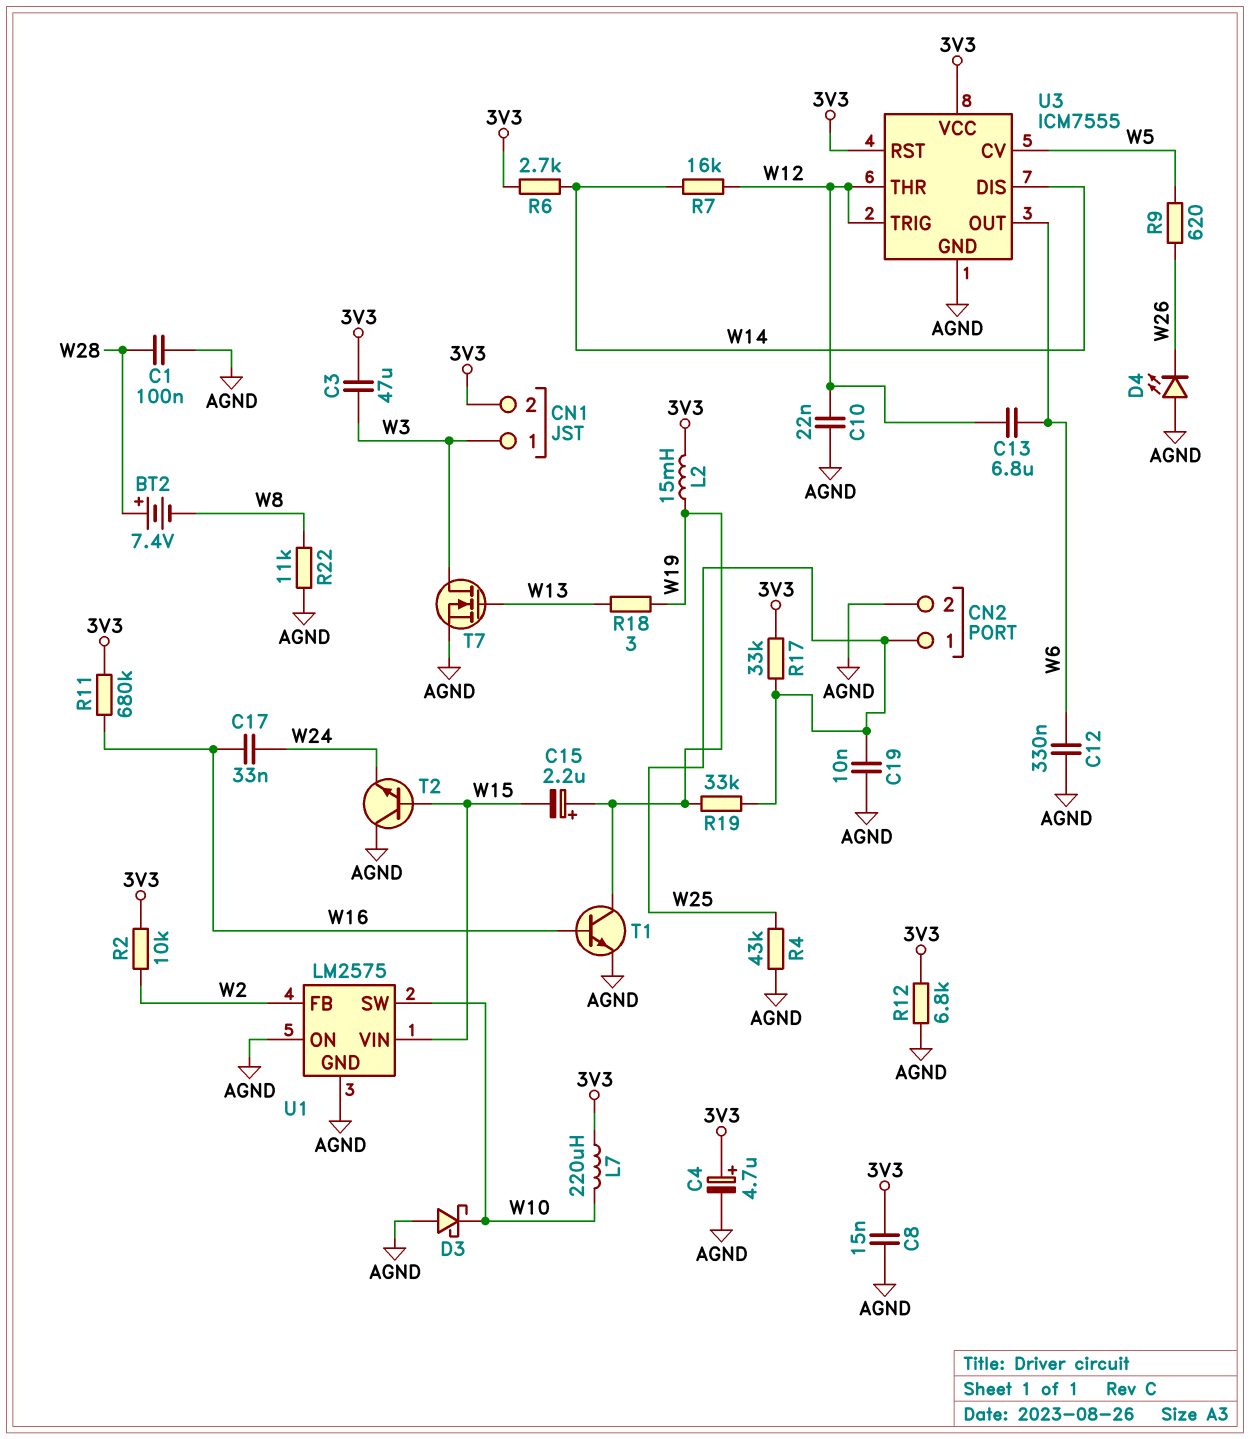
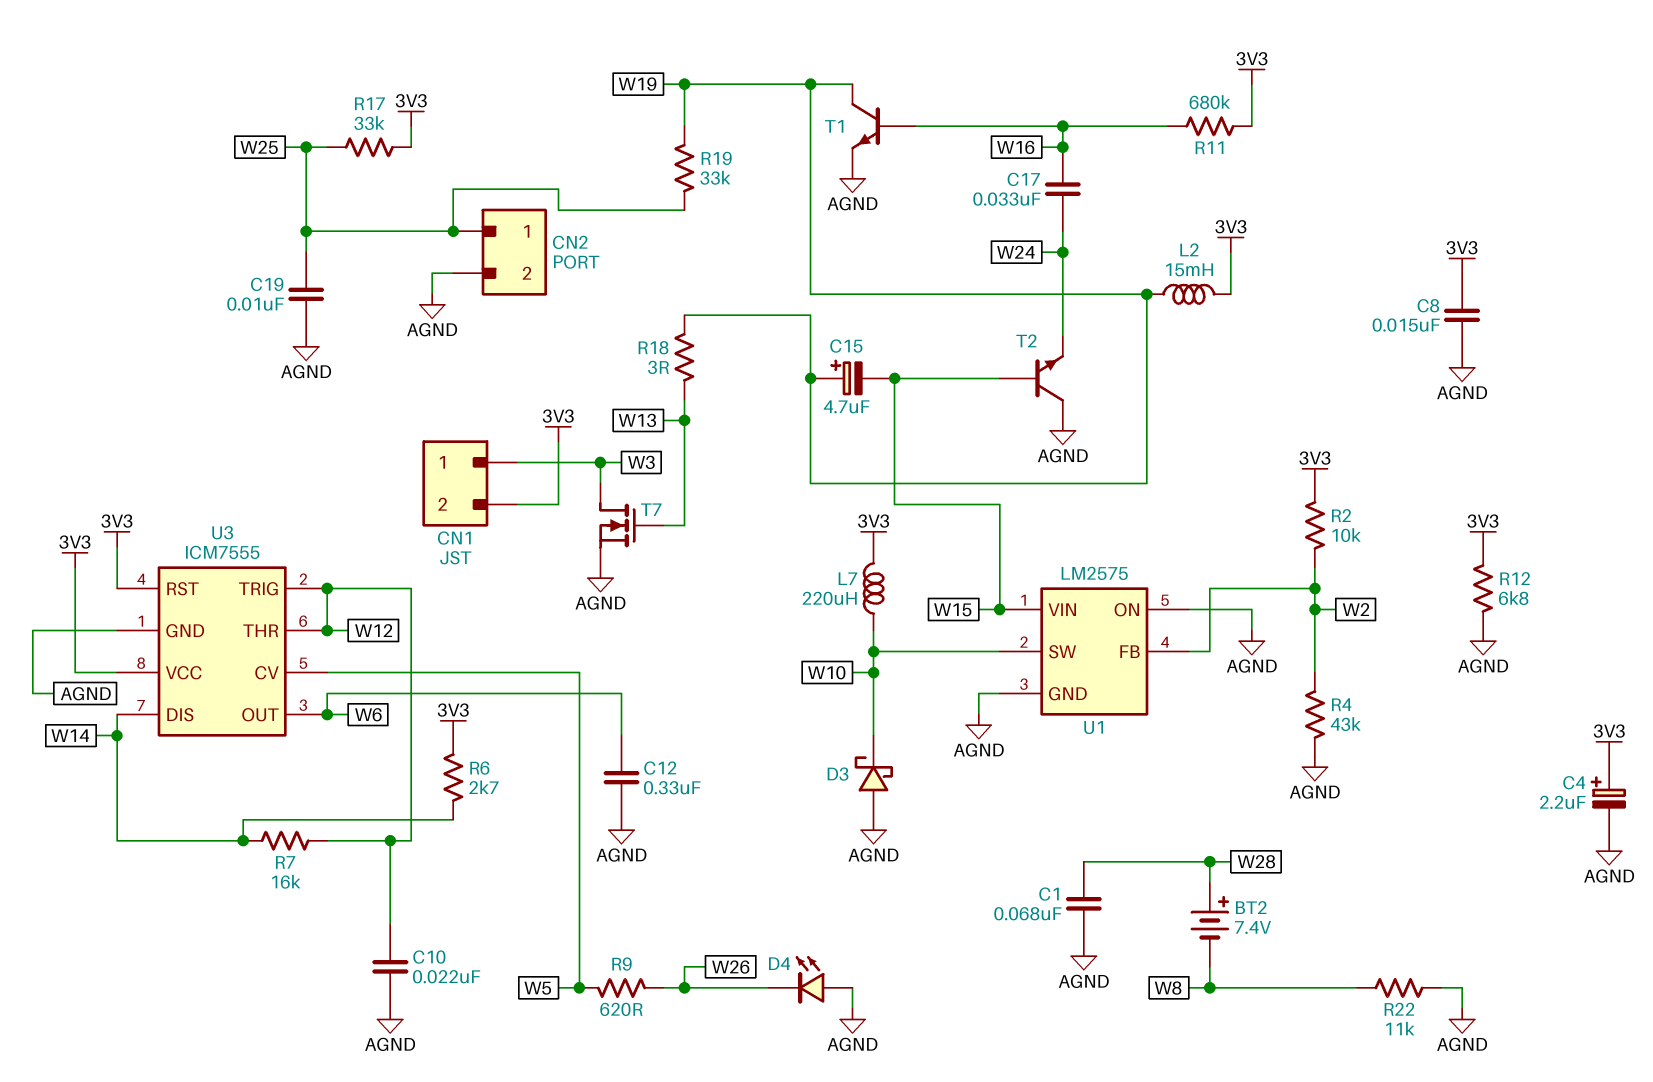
C1: 100nF (AGND, W28) -> 68nF (AGND, W28)
C3: 47uF (3V3, W3) -> none
C4: 4.7uF (plus 3V3, minus AGND) -> 2.2uF (plus 3V3, minus AGND)
C13: 6.8uF (W6, W12) -> none
C15: 2.2uF (plus W19, minus W15) -> 4.7uF (plus W19, minus W15)
R4: 43k (AGND, W25) -> 43k (AGND, W2)

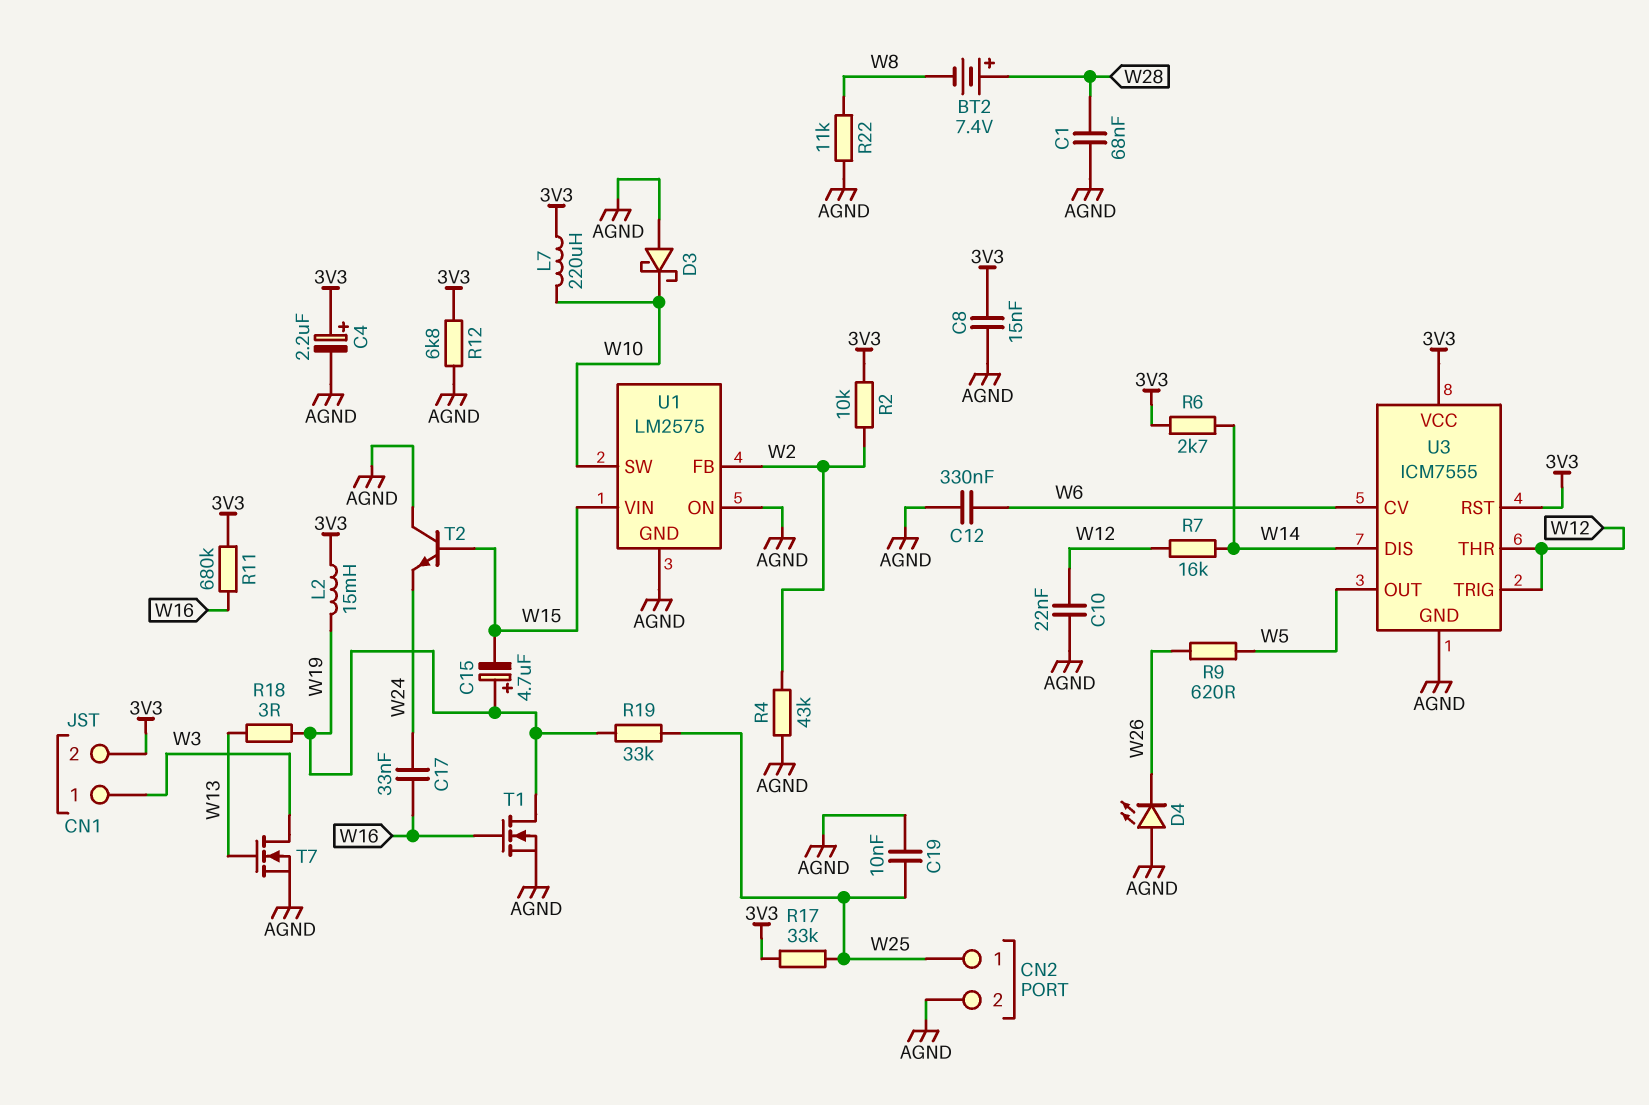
T1: NPN (B W16, C W19, E AGND) -> NMOS (G W16, D W19, S AGND)
U3 pin CV: W5 -> W6
U3 pin OUT: W6 -> W5

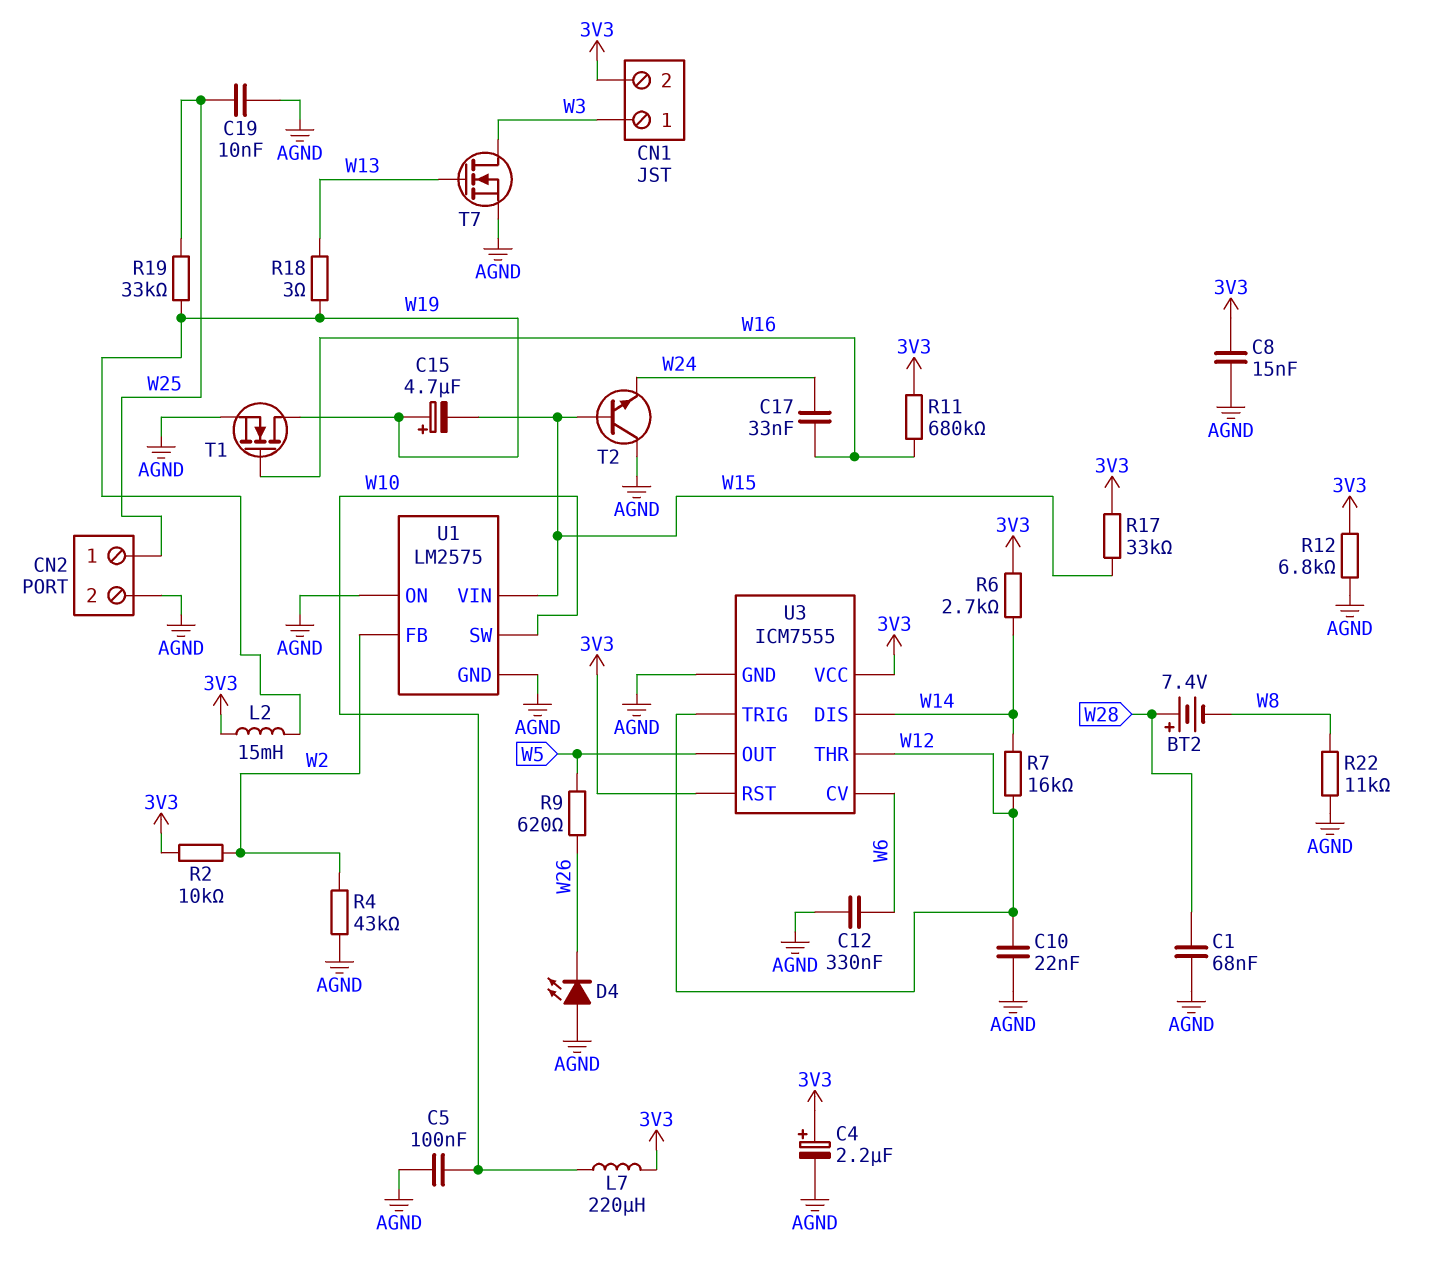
C5: none -> 100nF (AGND, W10)
D3: schottky (A AGND, K W10) -> none
R17: 33k (3V3, W25) -> 33k (3V3, W15)

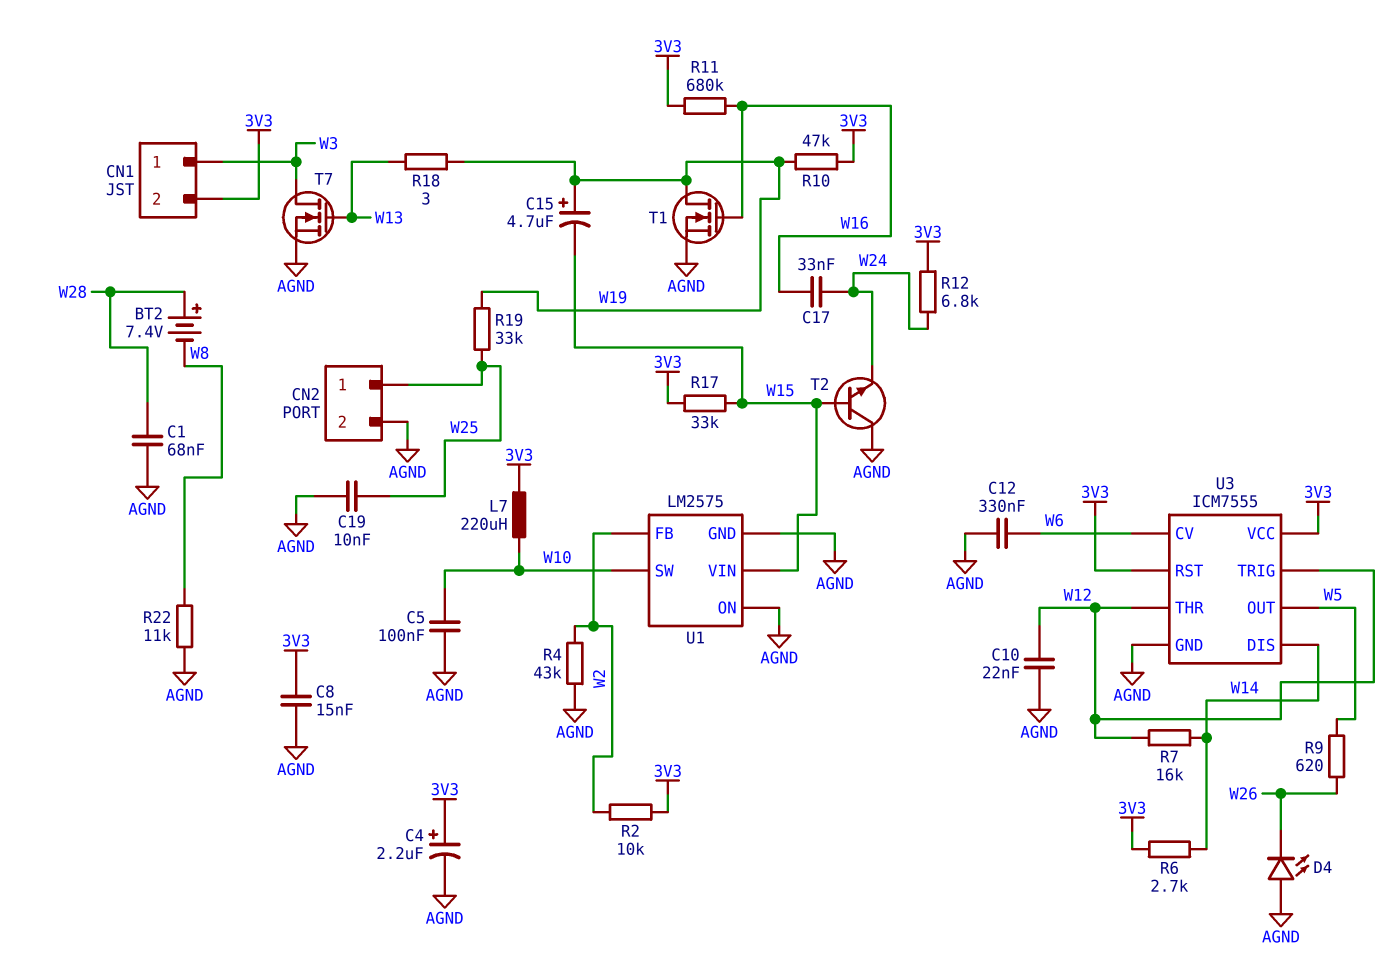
L2: 15mH (3V3, W19) -> none
R10: none -> 47k (3V3, W19)
R12: 6.8k (3V3, AGND) -> 6.8k (3V3, W24)

